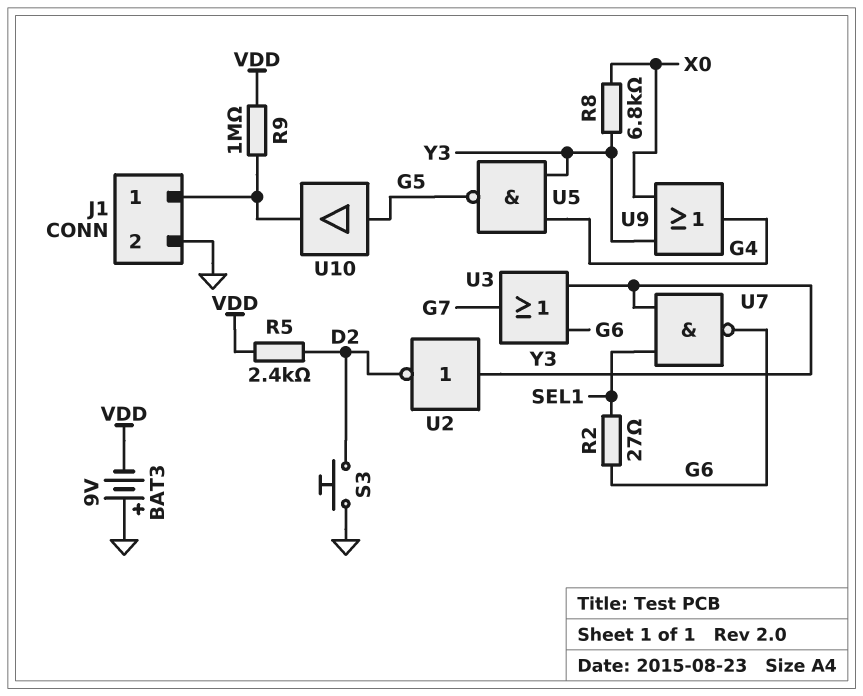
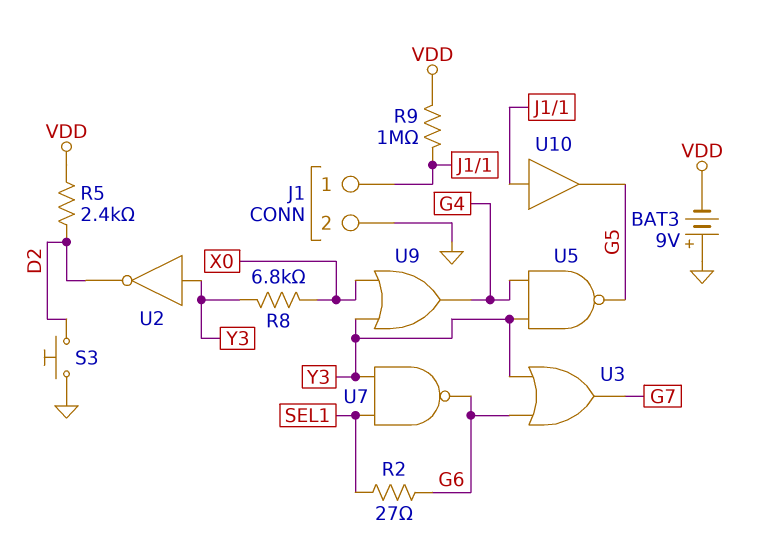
U10: buffer (in G5, out J1/1) -> buffer (in J1/1, out G5)

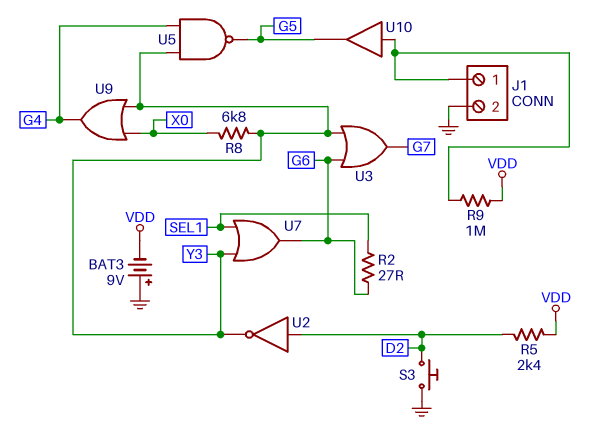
U2: NOT (in Y3, out D2) -> NOT (in D2, out Y3)
U7: NAND (in SEL1, in Y3, out G6) -> OR (in SEL1, in Y3, out G6)

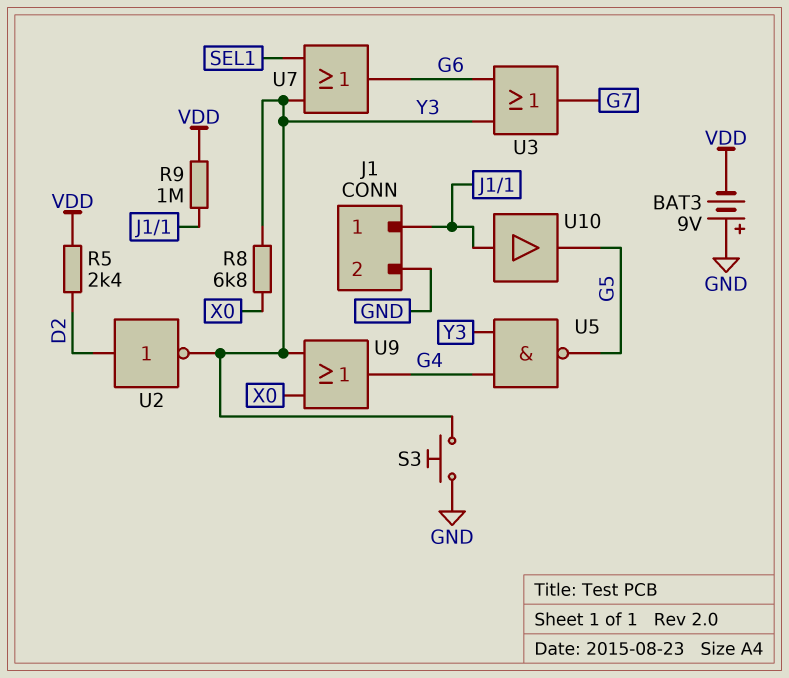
R2: 27 (G6, SEL1) -> none
S3: button (D2, GND) -> button (GND, Y3)

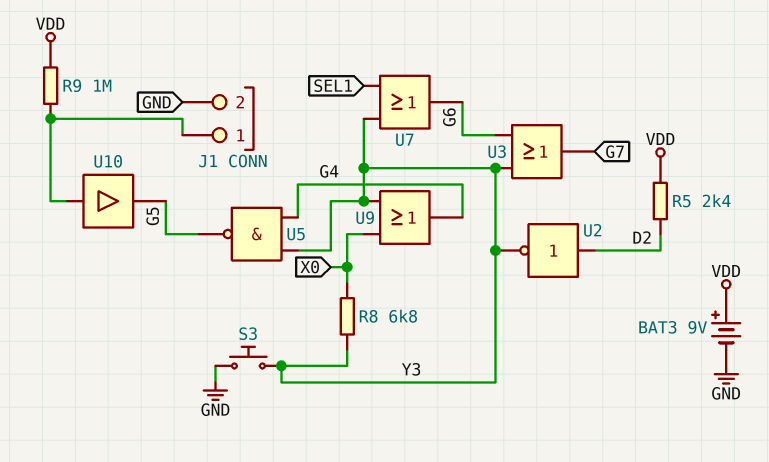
BAT3: 9V (plus GND, minus VDD) -> 9V (plus VDD, minus GND)

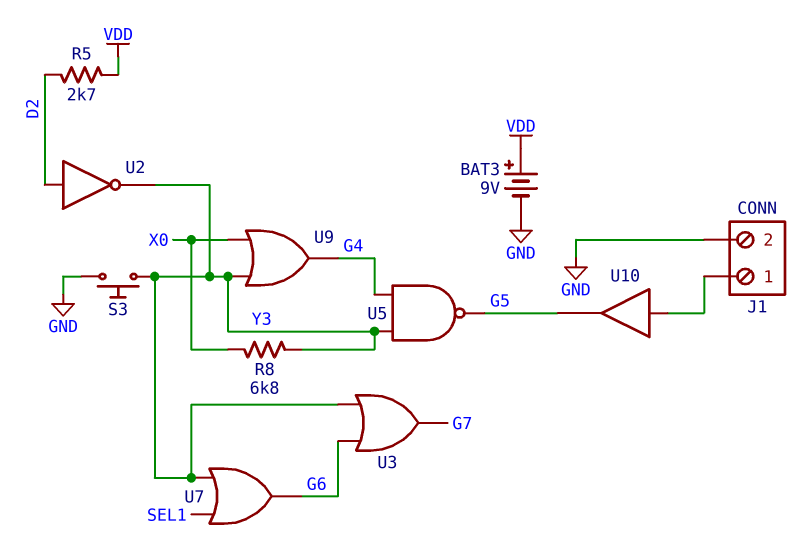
R5: 2.4k (D2, VDD) -> 2.7k (D2, VDD)
R9: 1M (J1/1, VDD) -> none

